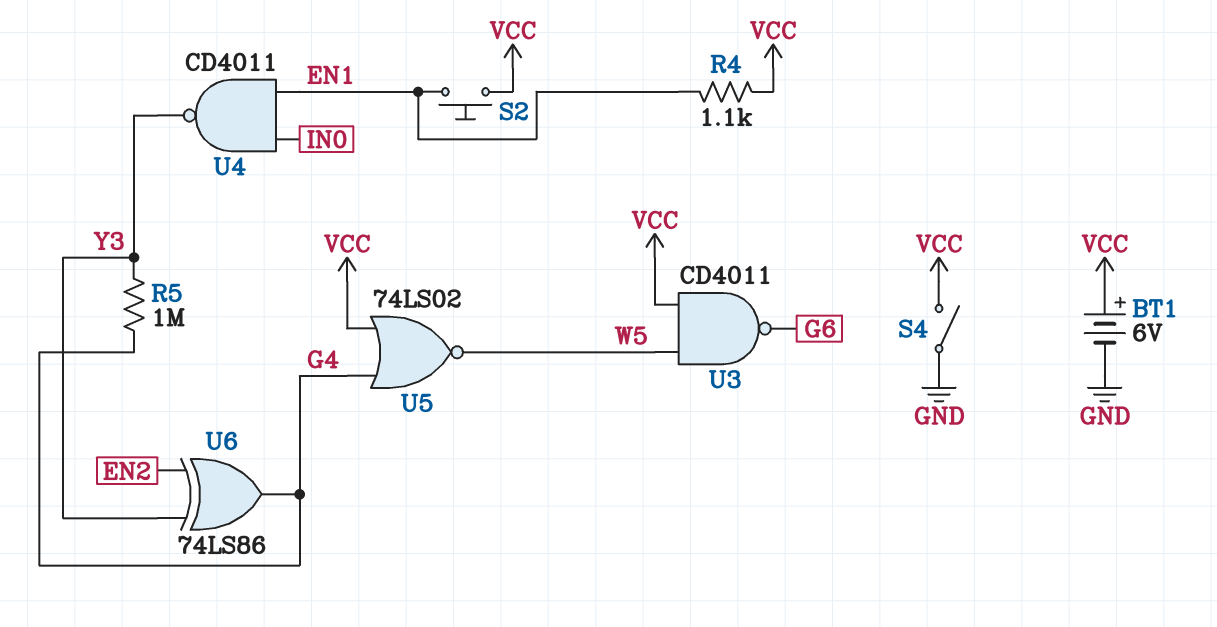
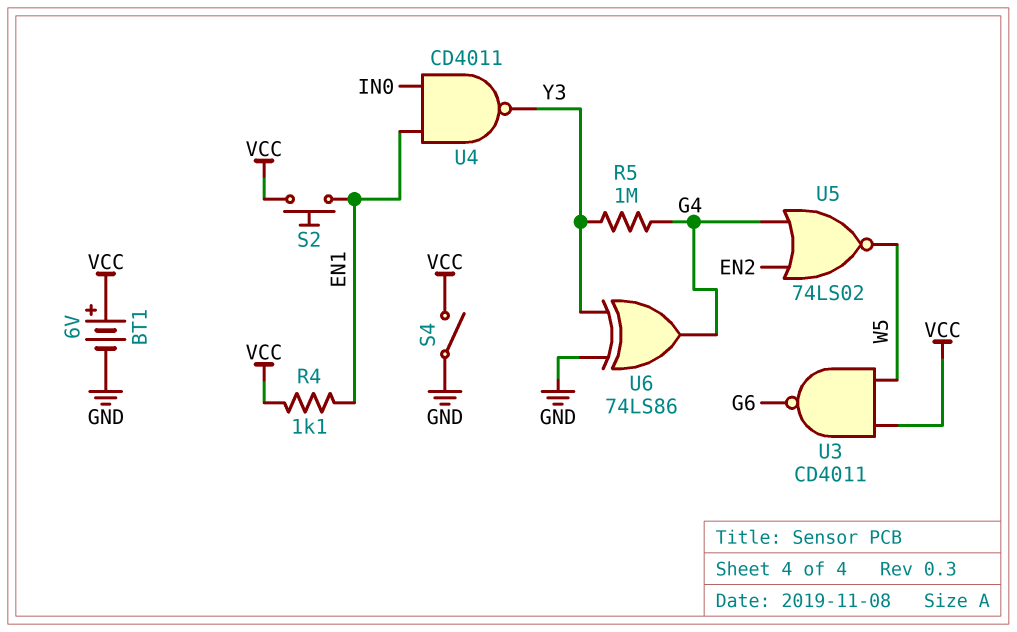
U5: NOR 74LS02 (in G4, in VCC, out W5) -> NOR 74LS02 (in EN2, in G4, out W5)
U6: XOR 74LS86 (in EN2, in Y3, out G4) -> XOR 74LS86 (in GND, in Y3, out G4)

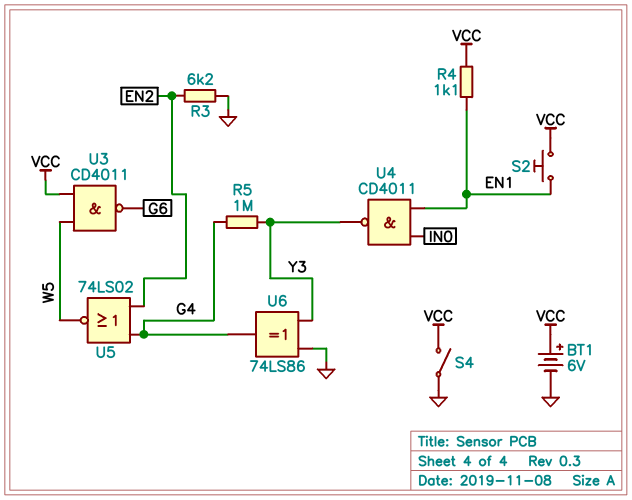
R3: none -> 6.2k (EN2, GND)

